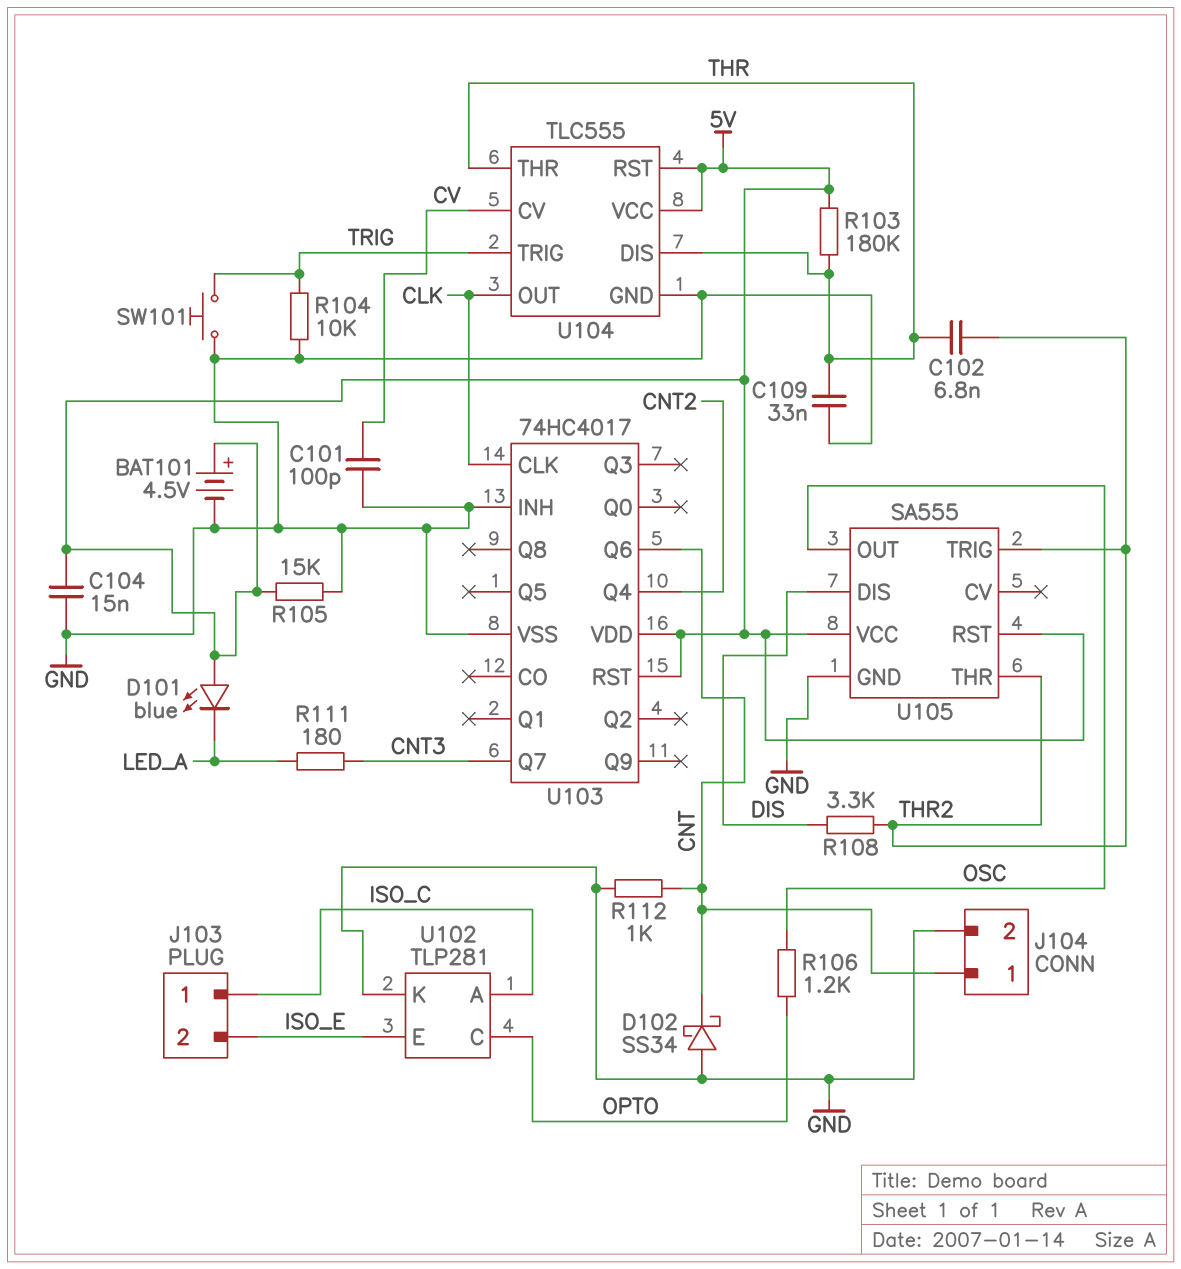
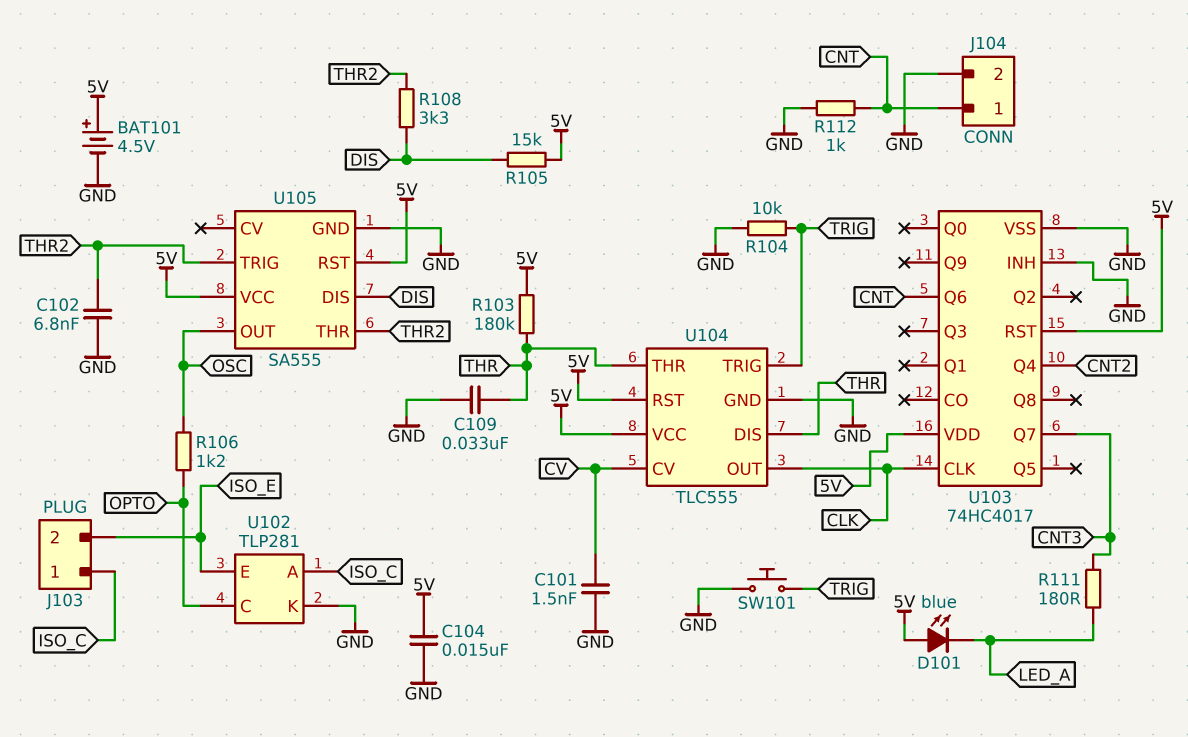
C101: 100pF (CV, GND) -> 1.5nF (CV, GND)
C102: 6.8nF (THR, THR2) -> 6.8nF (GND, THR2)
D102: schottky SS34 (A GND, K CNT) -> none
R105: 15k (5V, GND) -> 15k (5V, DIS)

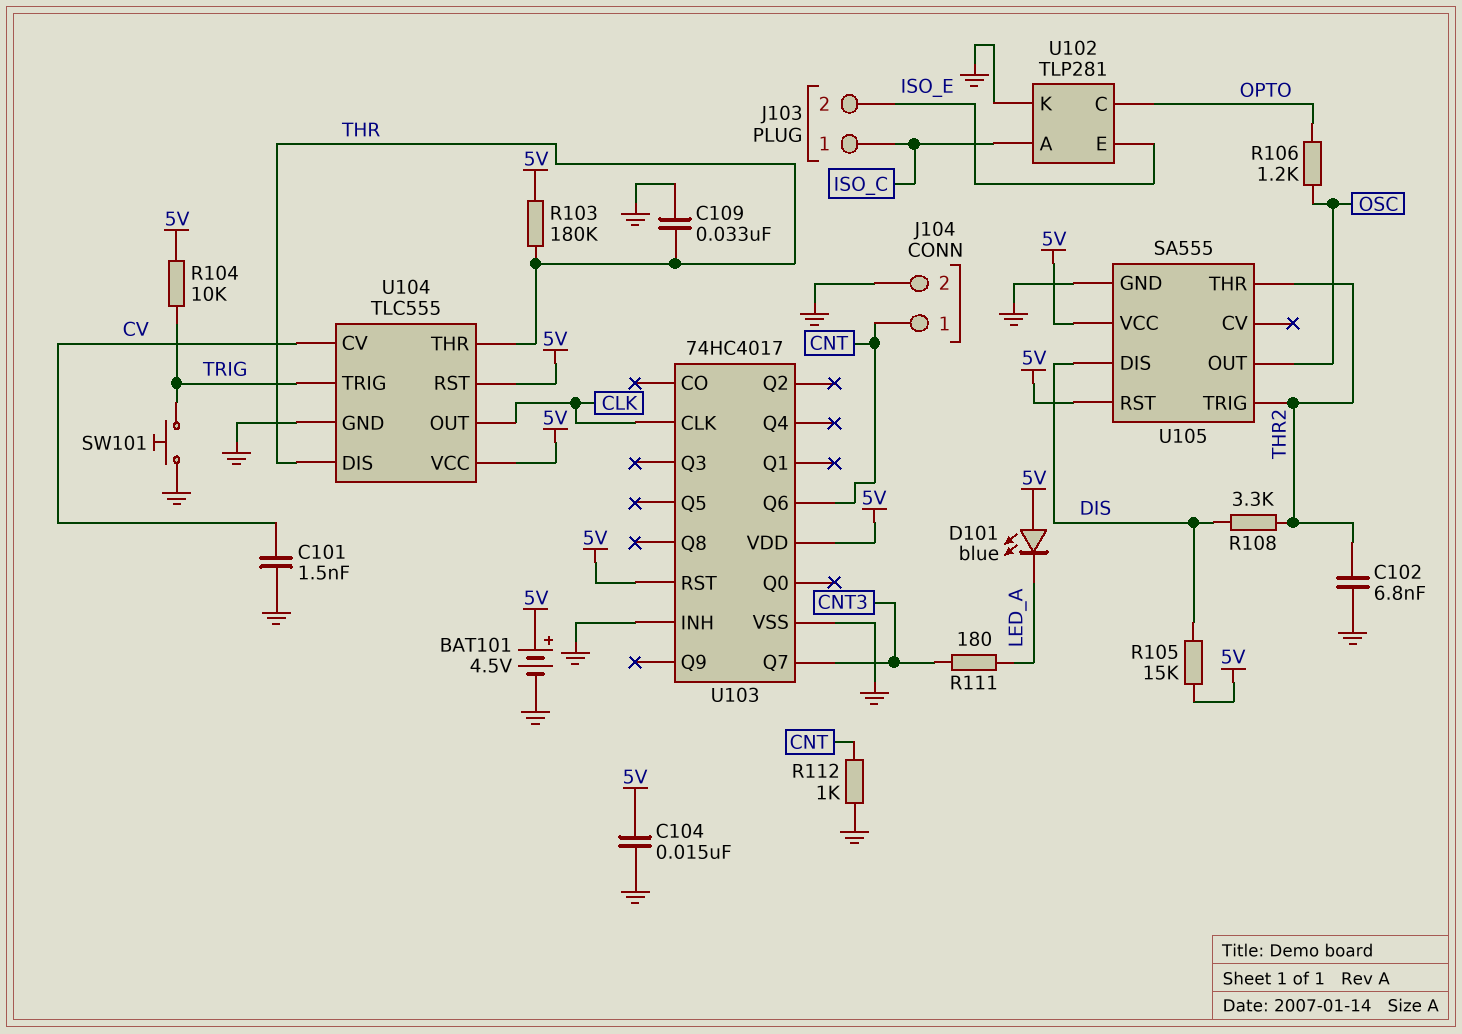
R104: 10k (GND, TRIG) -> 10k (5V, TRIG)
U103 pin Q4: CNT2 -> none

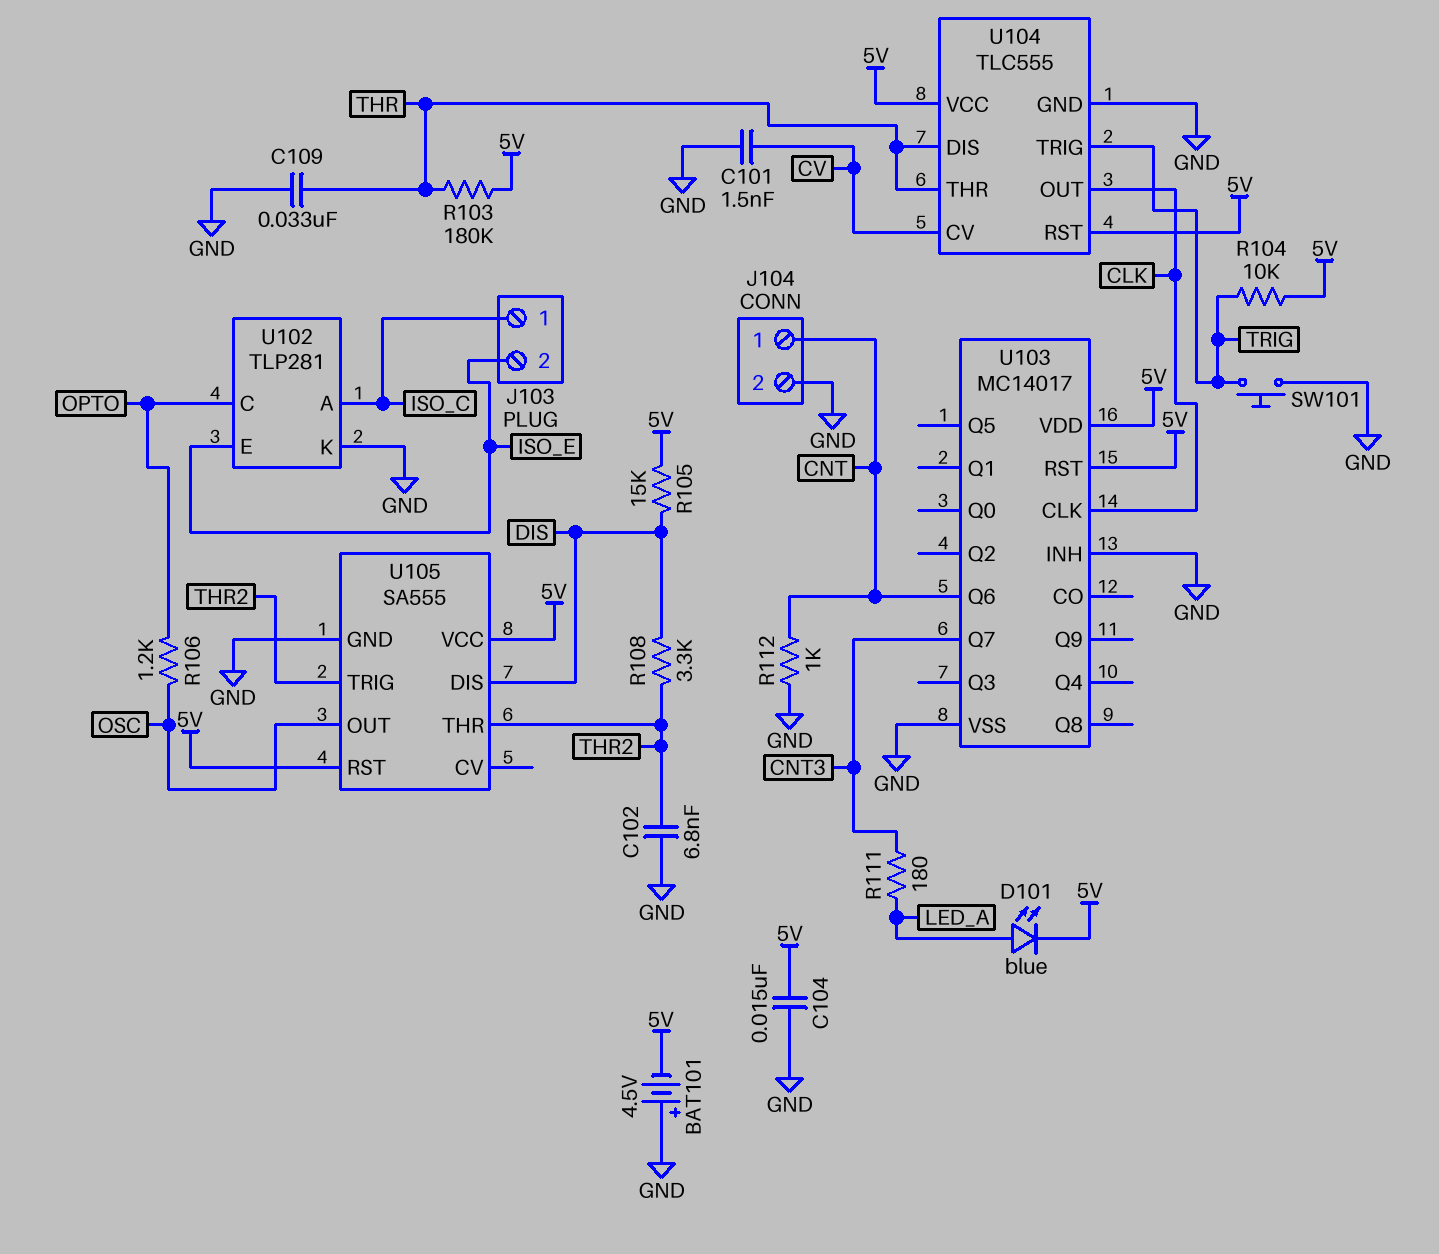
BAT101: 4.5V (plus 5V, minus GND) -> 4.5V (plus GND, minus 5V)
D101: LED blue (A 5V, K LED_A) -> LED blue (A LED_A, K 5V)
U103: 74HC4017 -> MC14017

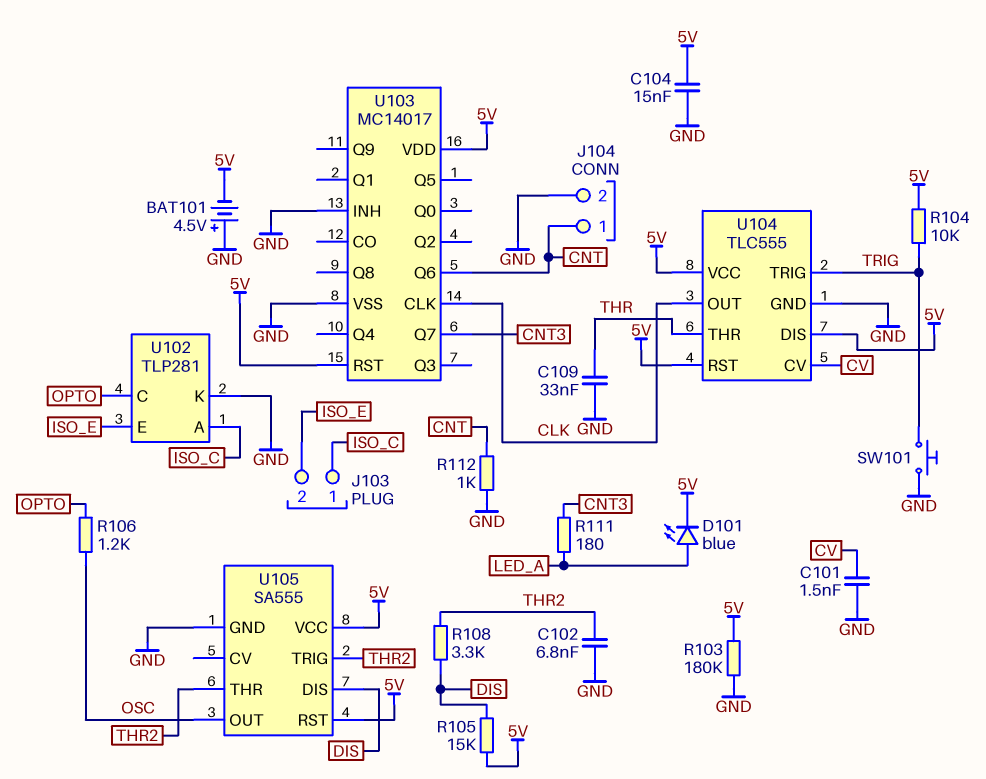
R103: 180k (5V, THR) -> 180k (5V, GND)
U104 pin DIS: THR -> 5V

